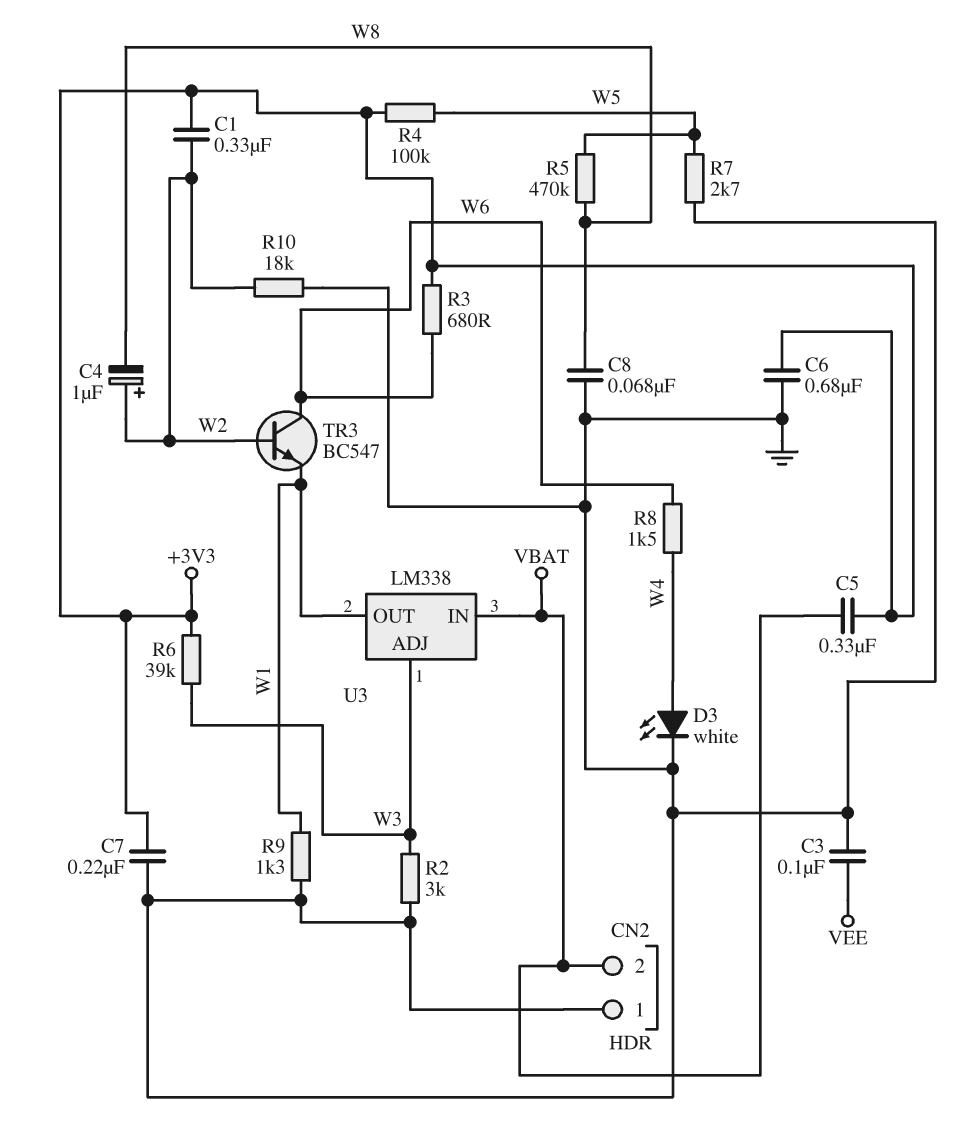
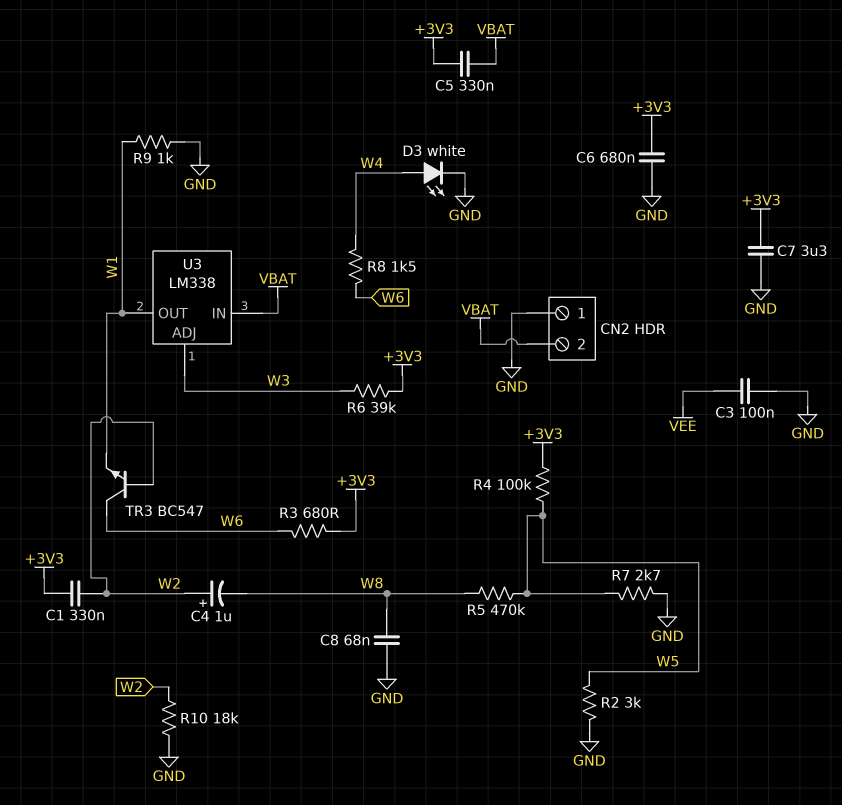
C7: 220nF (+3V3, GND) -> 3.3uF (+3V3, GND)
R2: 3k (GND, W3) -> 3k (GND, W5)
R9: 1.3k (GND, W1) -> 1k (GND, W1)

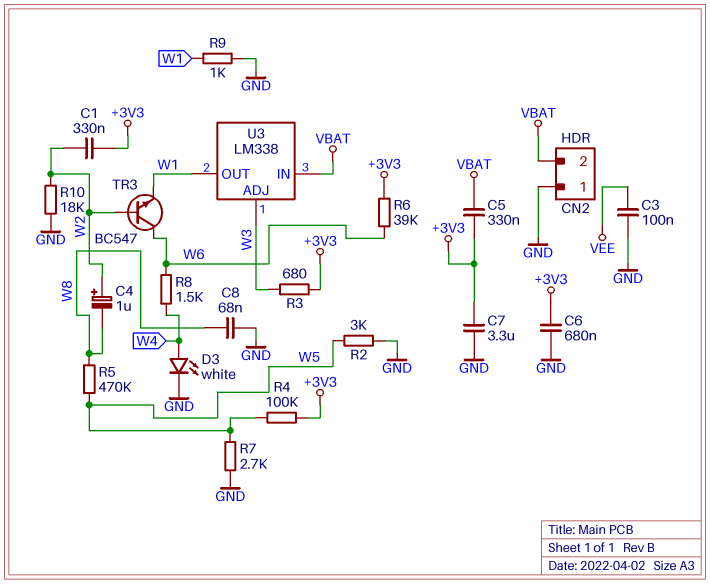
R3: 680 (+3V3, W6) -> 680 (+3V3, W3)
R6: 39k (+3V3, W3) -> 39k (+3V3, W6)

